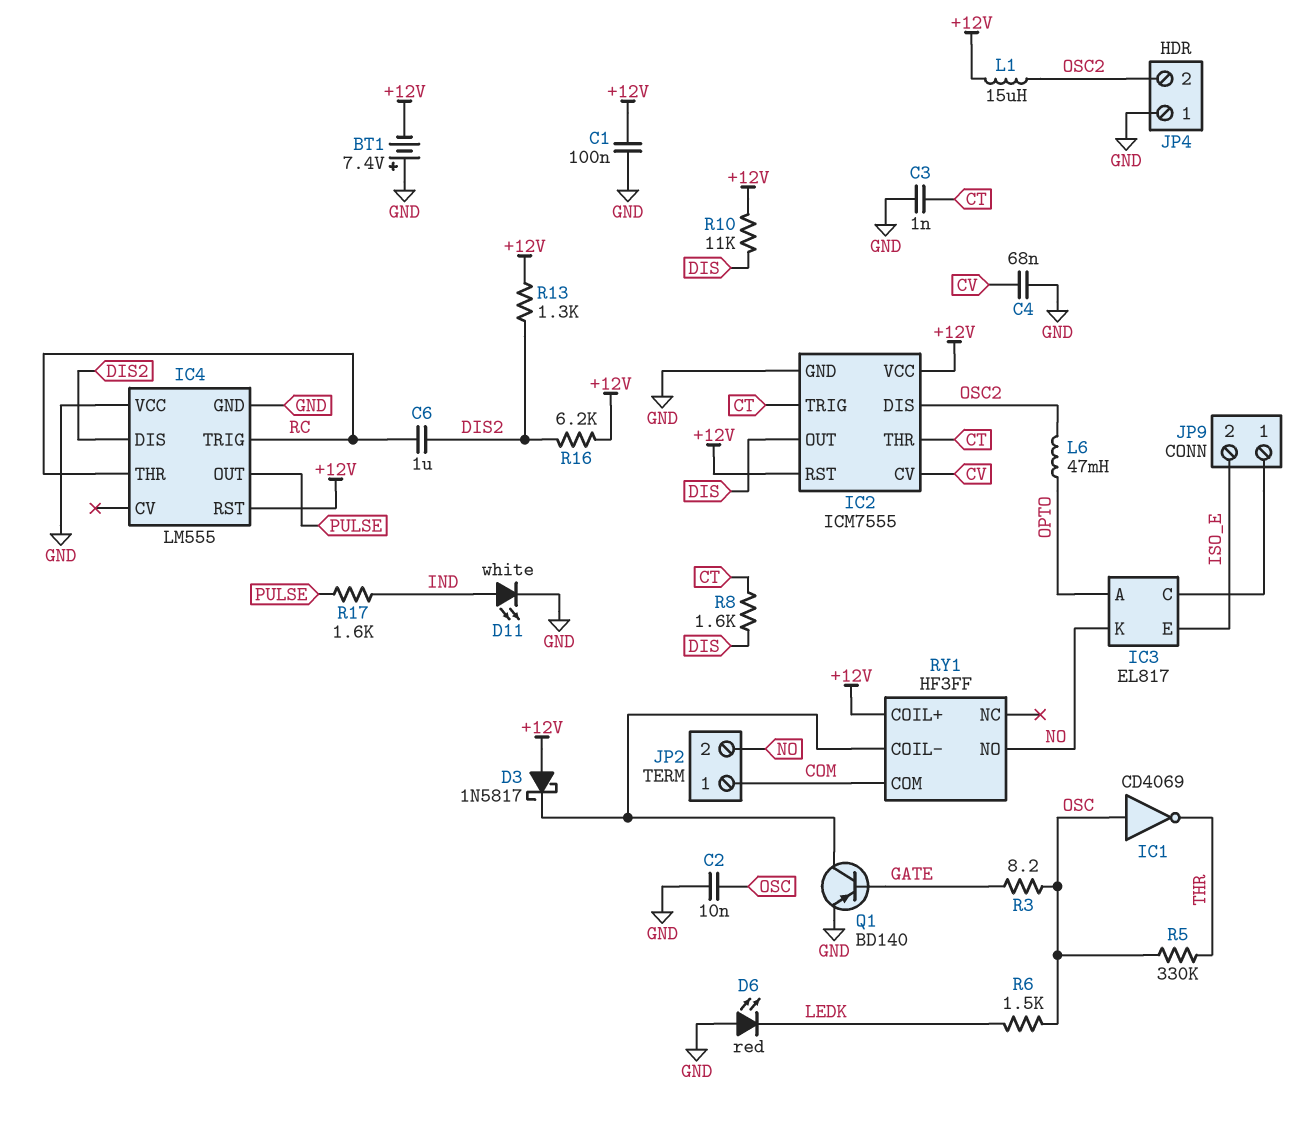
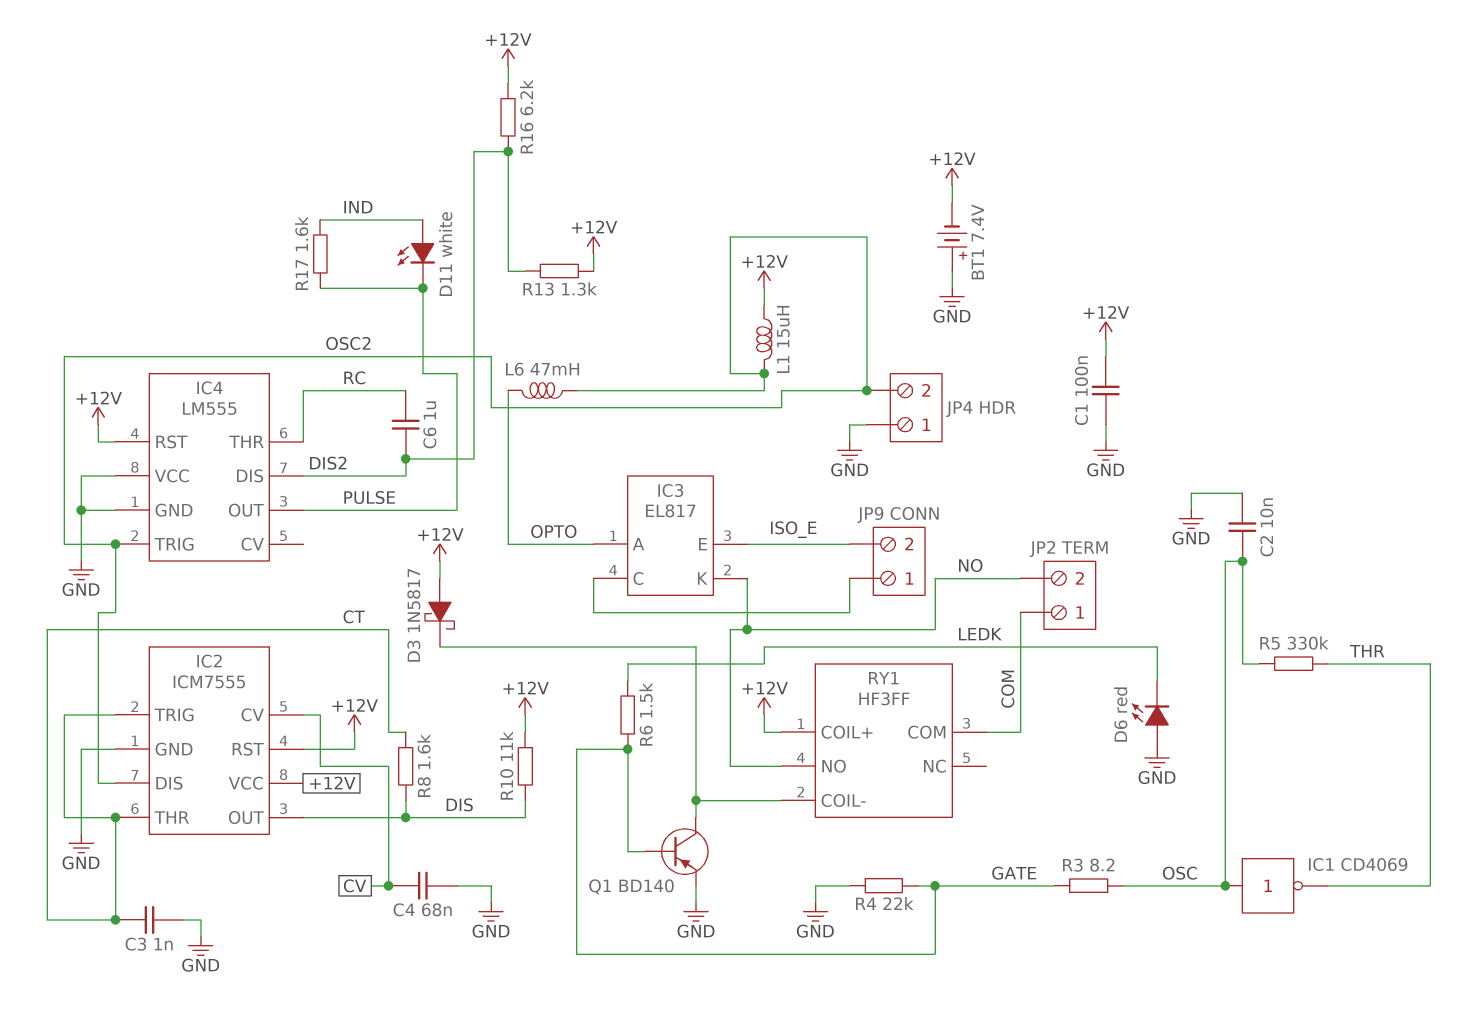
D11: LED white (A IND, K GND) -> LED white (A IND, K PULSE)
IC4 pin TRIG: RC -> OSC2
R4: none -> 22k (GATE, GND)
R6: 1.5k (LEDK, OSC) -> 1.5k (GATE, LEDK)

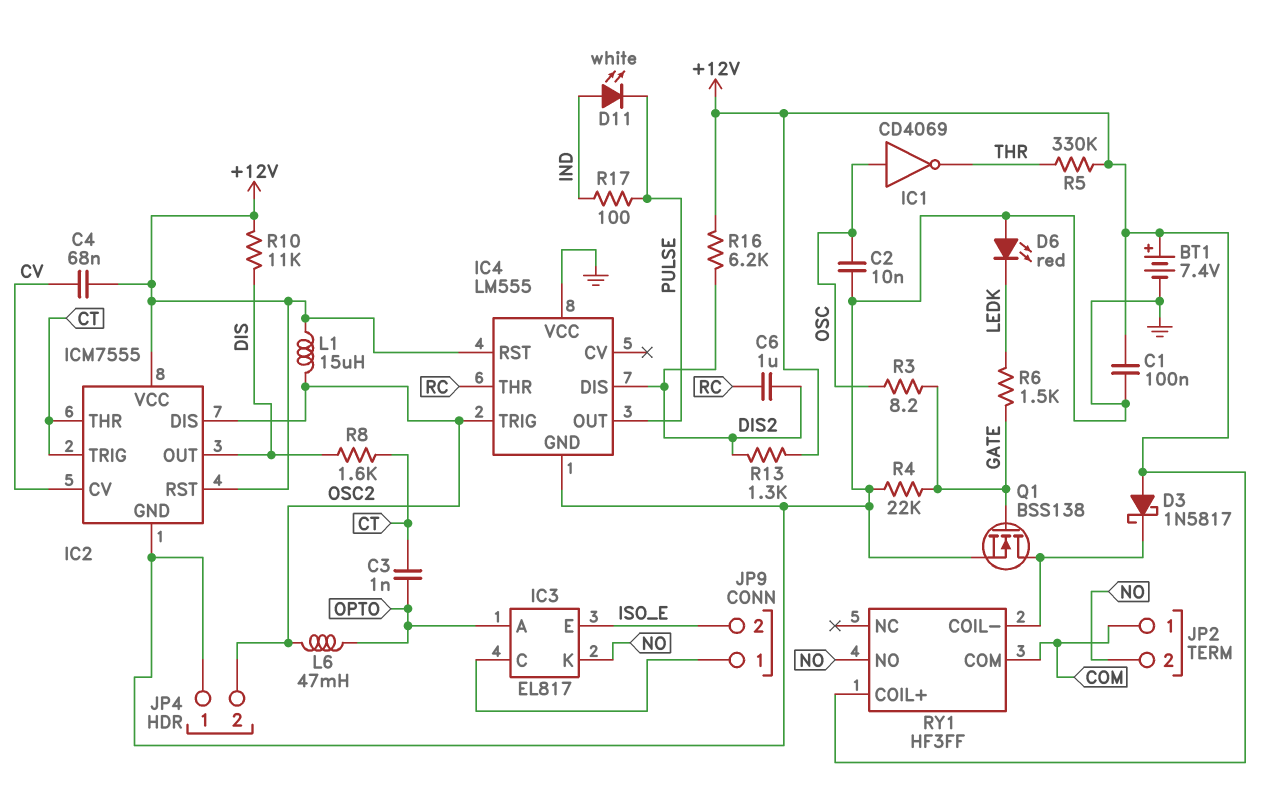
BT1: 7.4V (plus GND, minus +12V) -> 7.4V (plus +12V, minus GND)
C3: 1nF (CT, GND) -> 1nF (CT, OPTO)
C4: 68nF (CV, GND) -> 68nF (+12V, CV)
Q1: PNP BD140 (B GATE, C RY1/COIL-, E GND) -> NMOS BSS138 (G GATE, D RY1/COIL-, S GND)
R5: 330k (OSC, THR) -> 330k (+12V, THR)
R17: 1.6k (IND, PULSE) -> 100 (IND, PULSE)

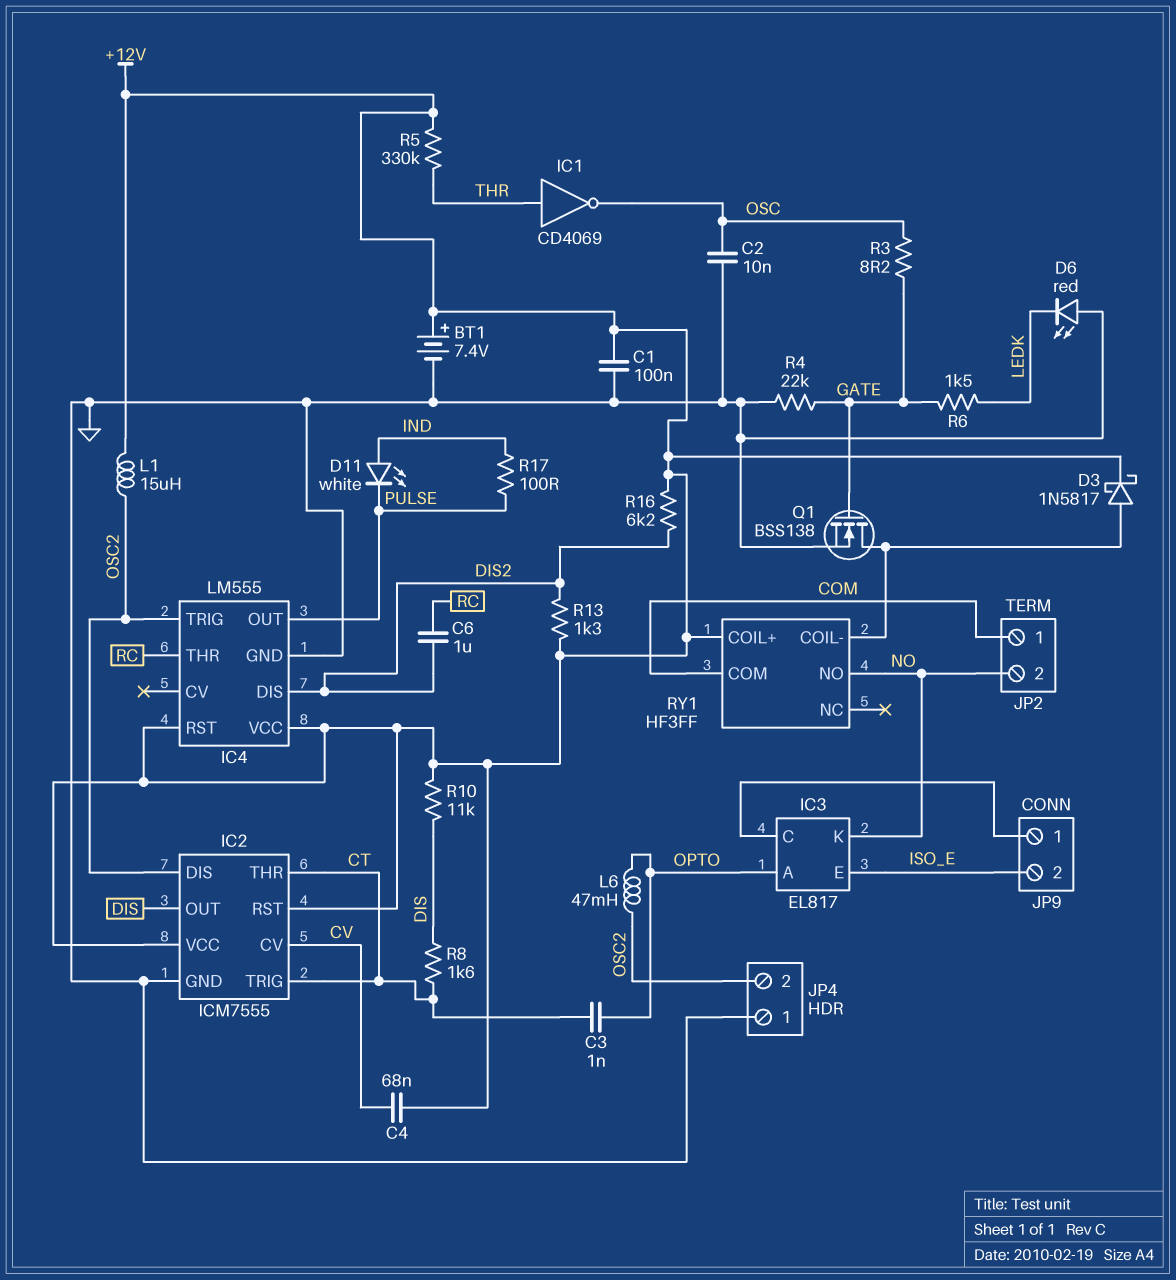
D3: schottky 1N5817 (A +12V, K RY1/COIL-) -> schottky 1N5817 (A RY1/COIL-, K +12V)
IC1: NOT CD4069 (in OSC, out THR) -> NOT CD4069 (in THR, out OSC)
IC4 pin VCC: GND -> +12V

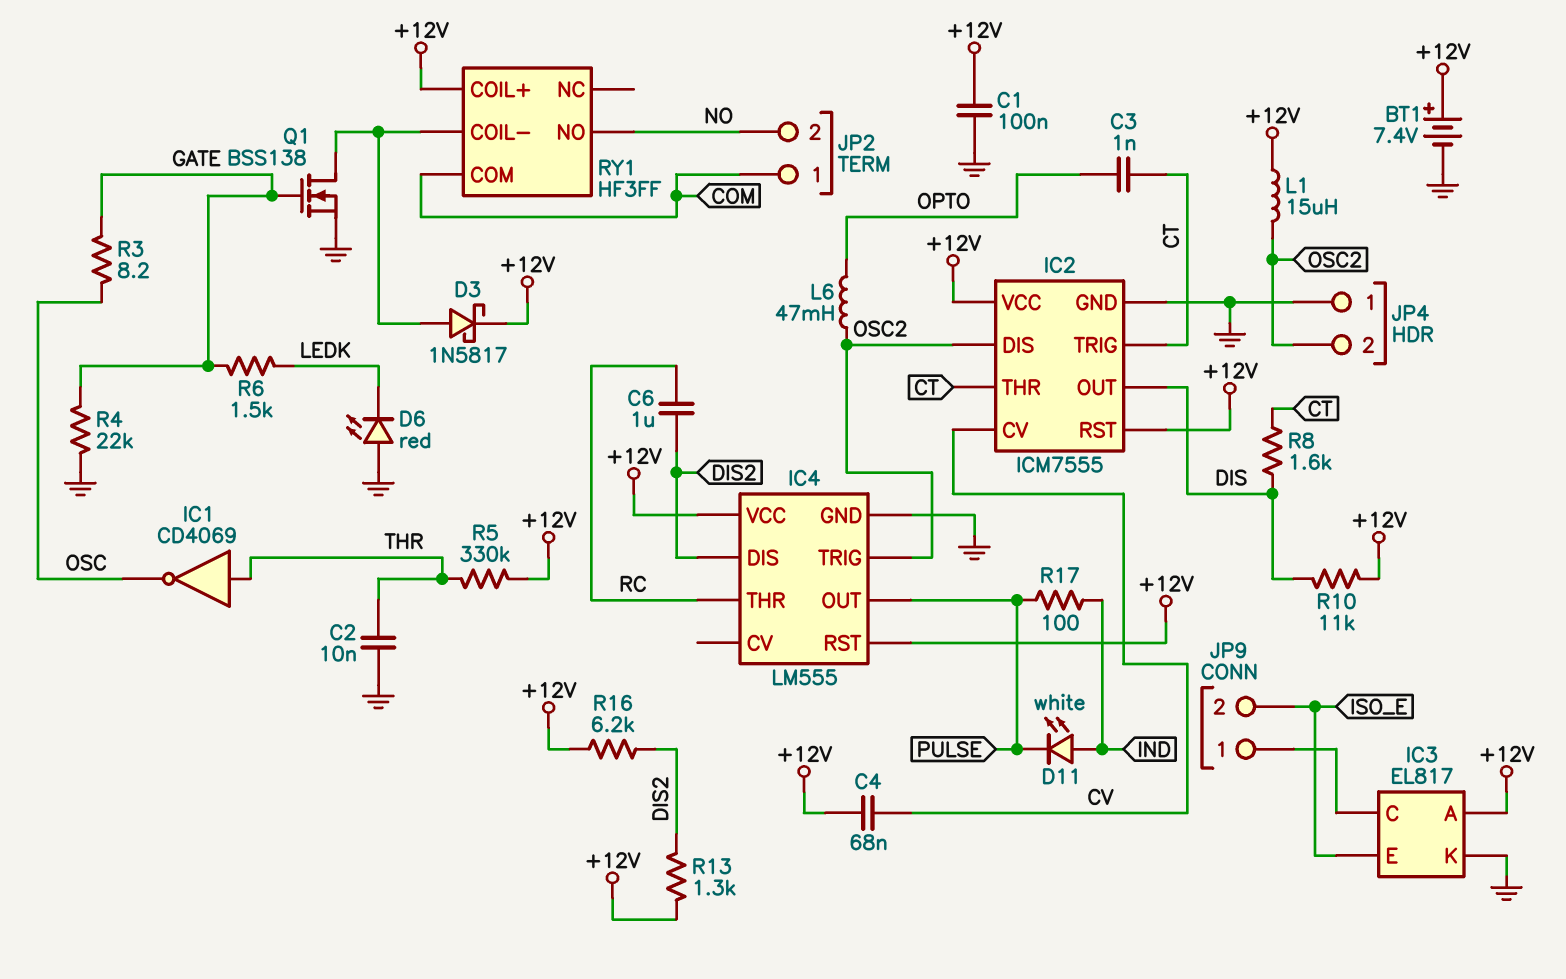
C2: 10nF (GND, OSC) -> 10nF (GND, THR)
IC3 pin A: OPTO -> +12V
IC3 pin K: NO -> GND

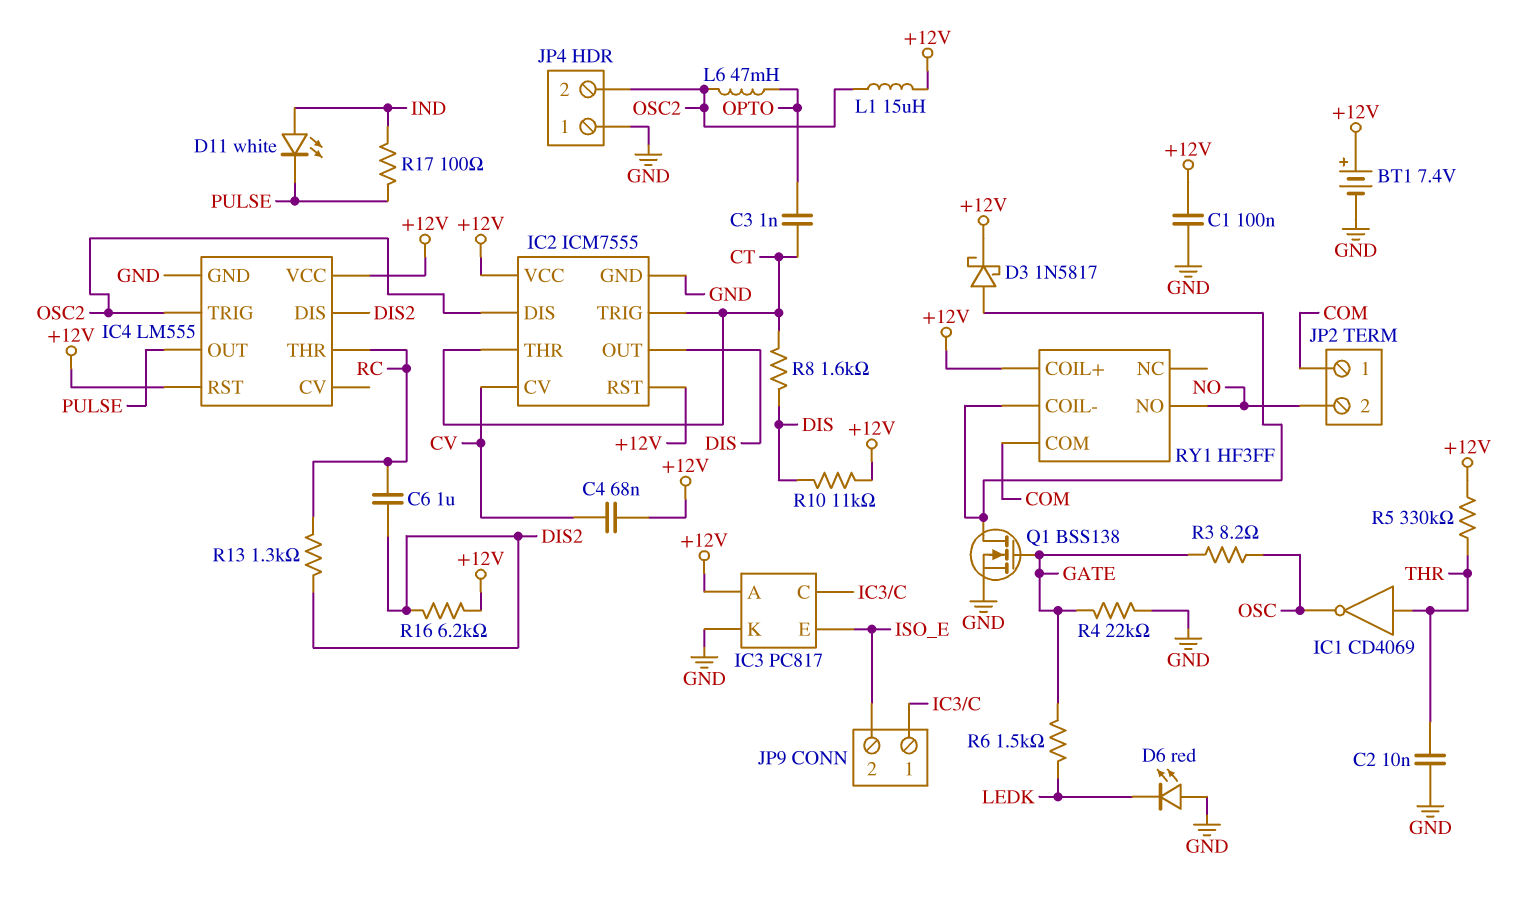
IC3: EL817 -> PC817
R13: 1.3k (+12V, DIS2) -> 1.3k (DIS2, RC)

